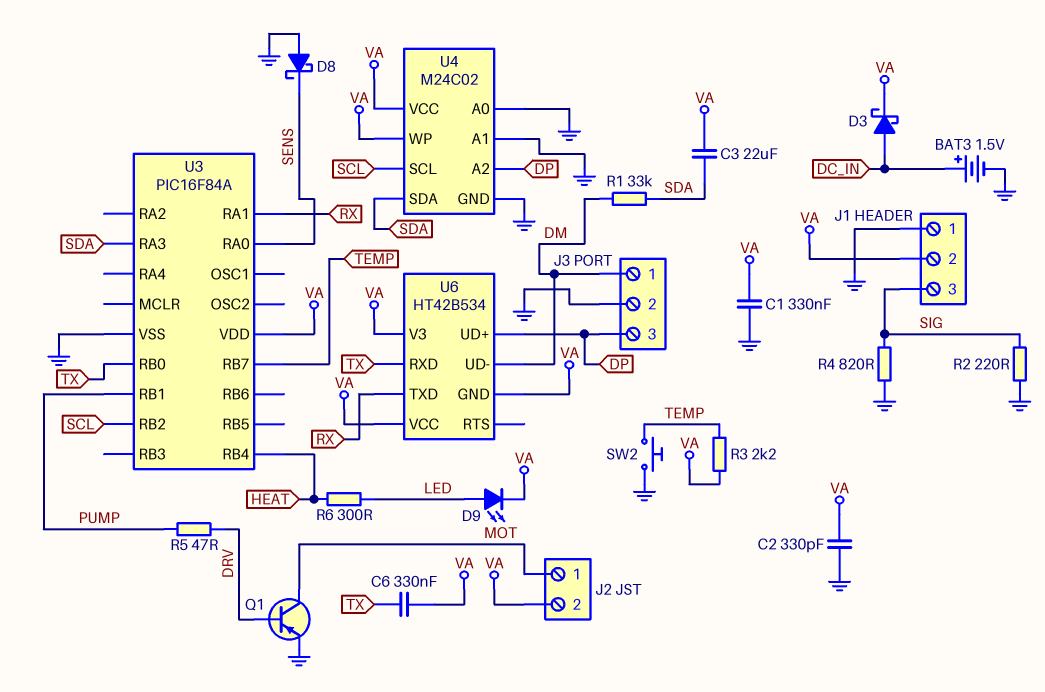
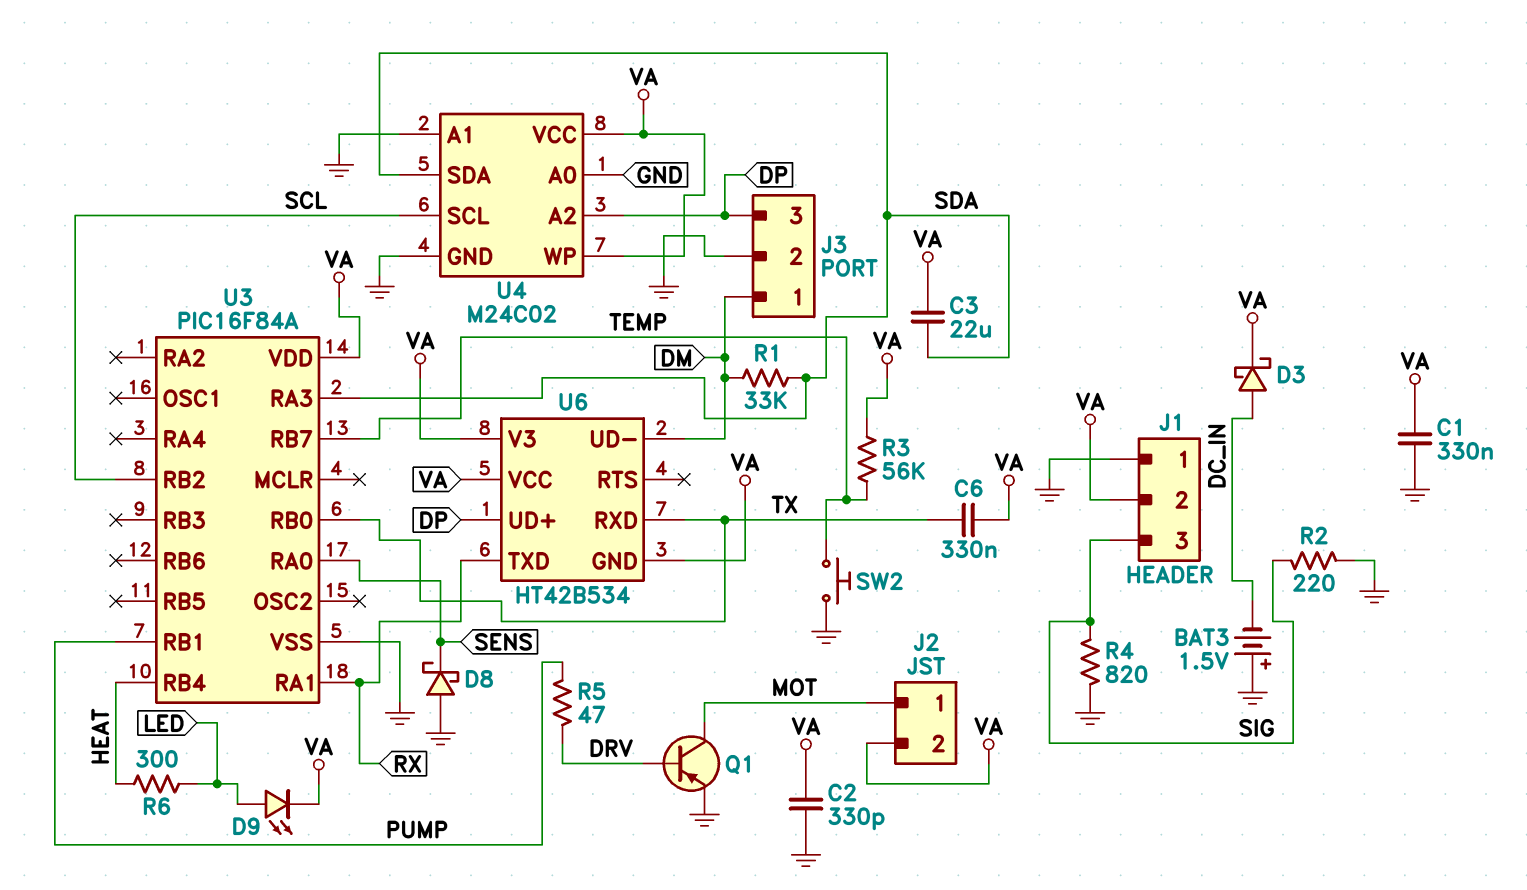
BAT3: 1.5V (plus DC_IN, minus GND) -> 1.5V (plus GND, minus DC_IN)
R3: 2.2k (TEMP, VA) -> 56k (TEMP, VA)

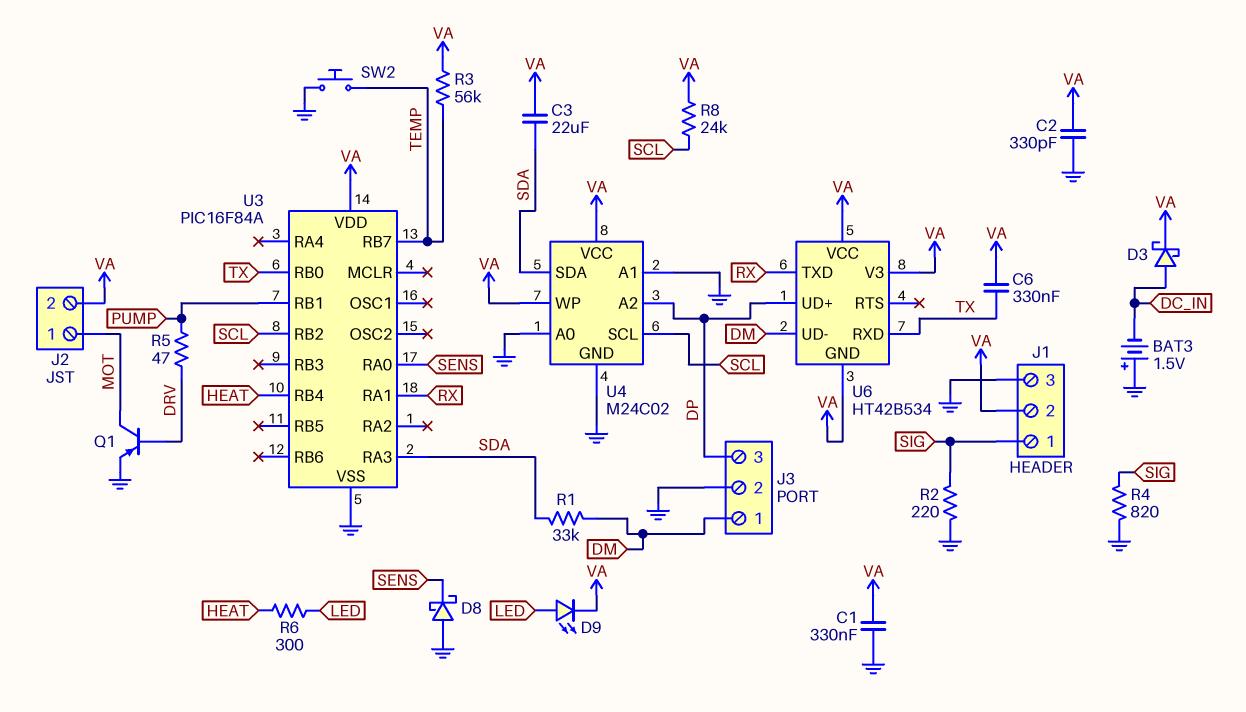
J1 pin 1: GND -> SIG
J1 pin 3: SIG -> GND
R8: none -> 24k (SCL, VA)

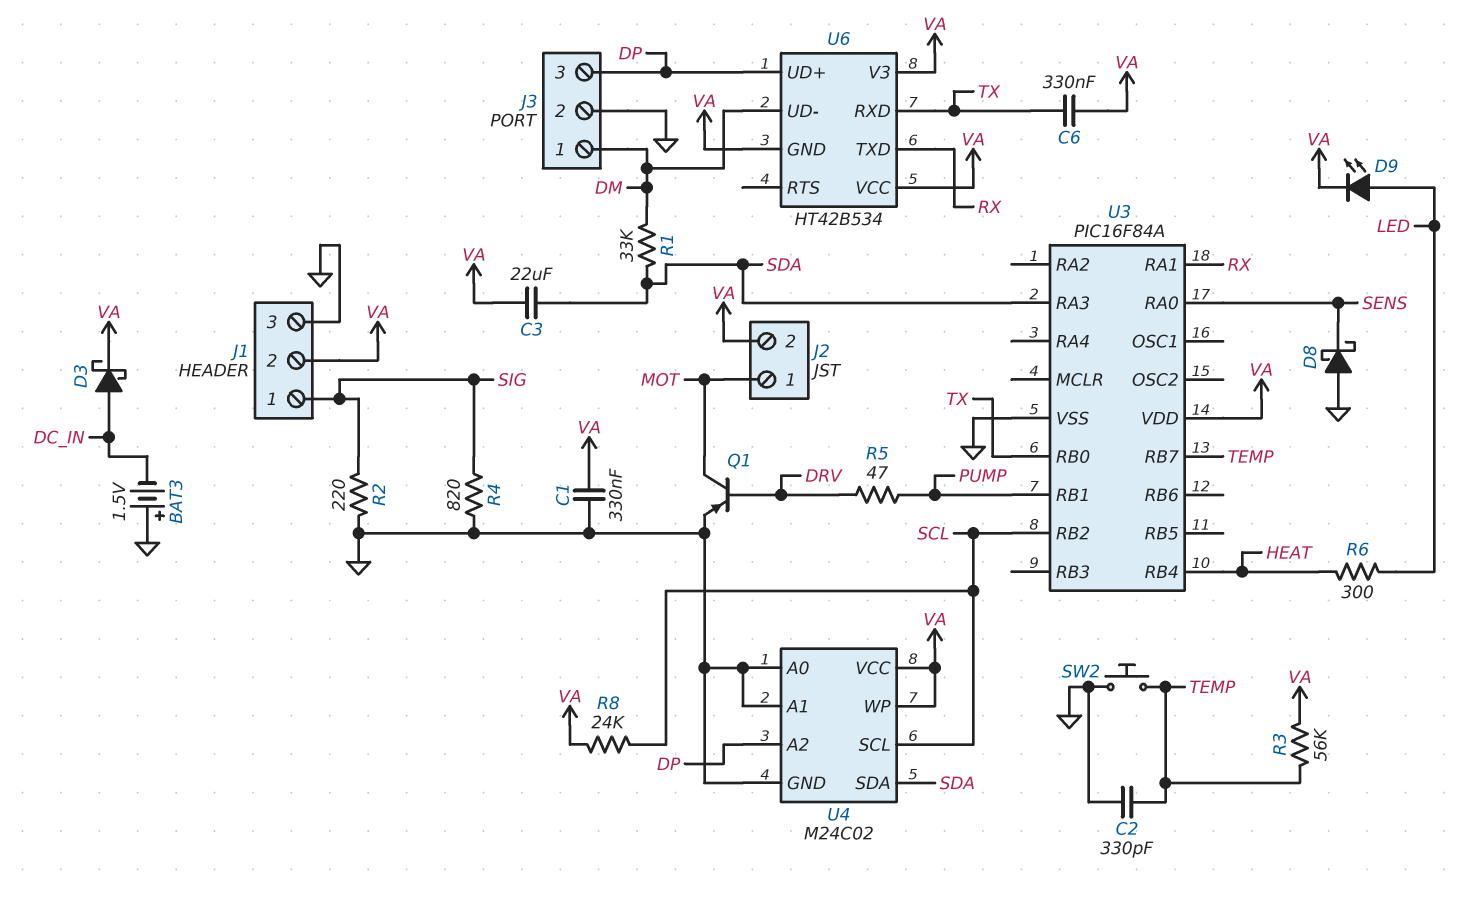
C2: 330pF (GND, VA) -> 330pF (GND, TEMP)

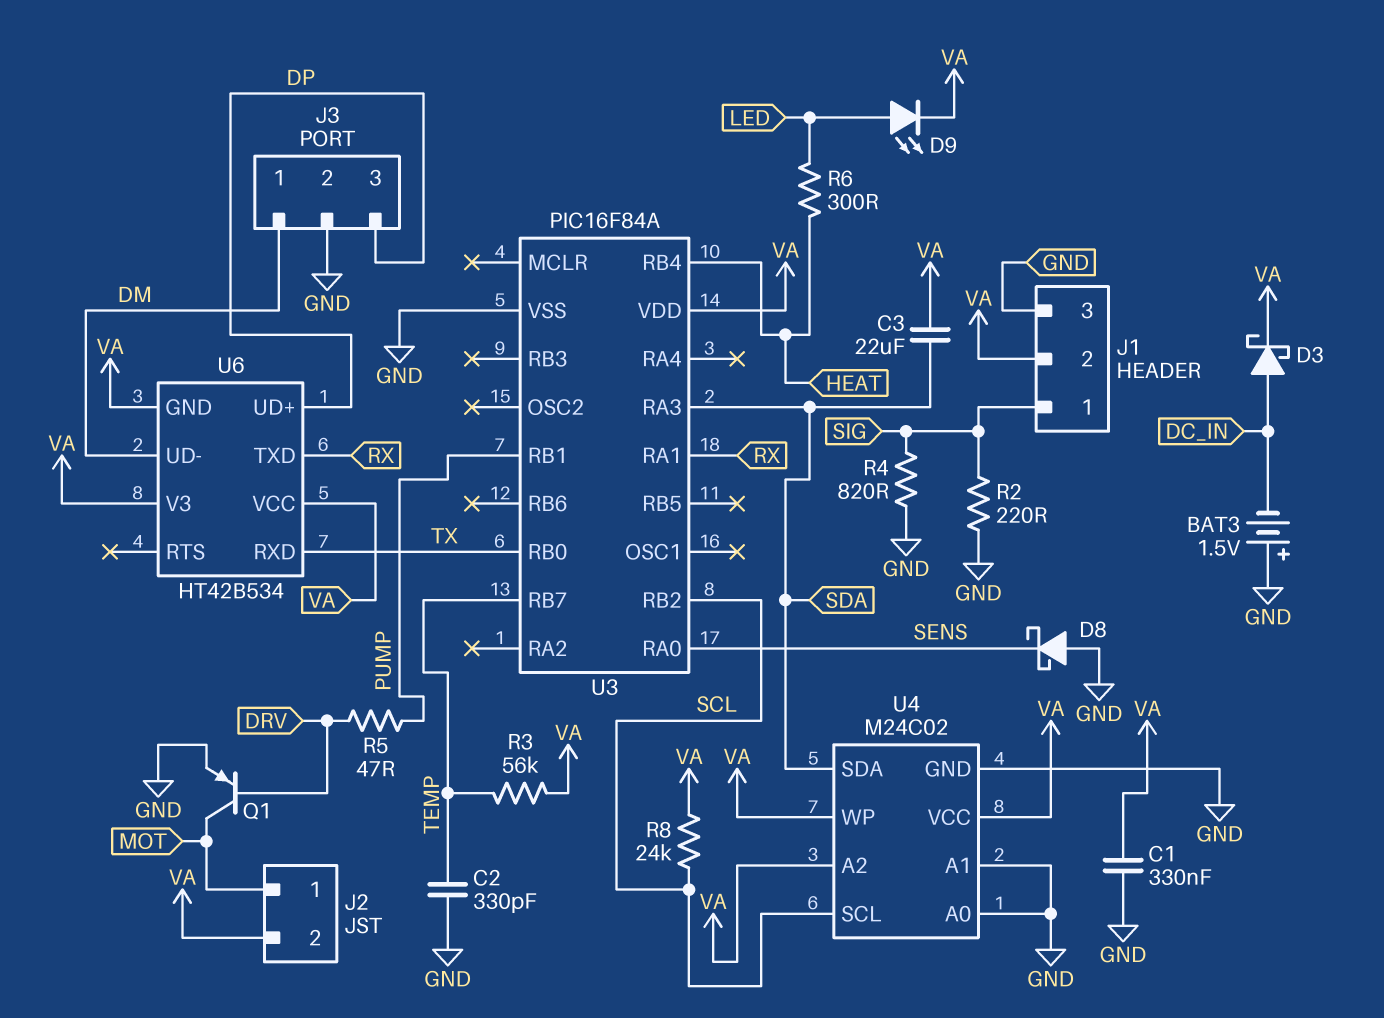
C6: 330nF (TX, VA) -> none
R1: 33k (DM, SDA) -> none
SW2: button (GND, TEMP) -> none
U4 pin A2: DP -> VA

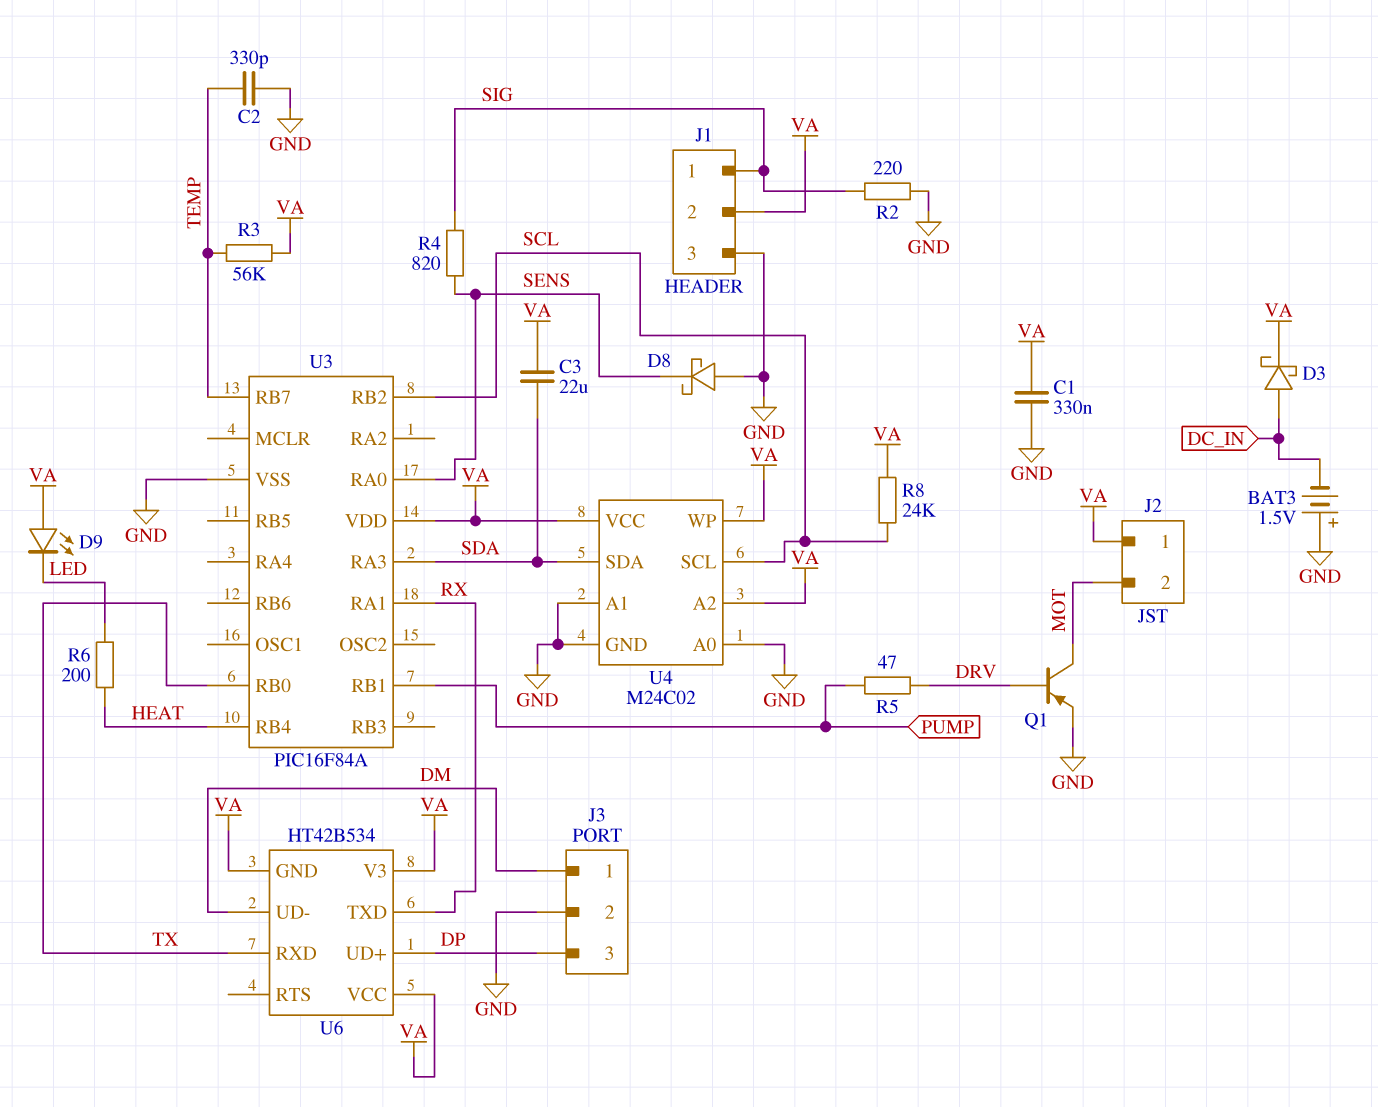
D9: LED (A LED, K VA) -> LED (A VA, K LED)
J2 pin 1: MOT -> VA
J2 pin 2: VA -> MOT
R4: 820 (GND, SIG) -> 820 (SENS, SIG)
R6: 300 (HEAT, LED) -> 200 (HEAT, LED)

